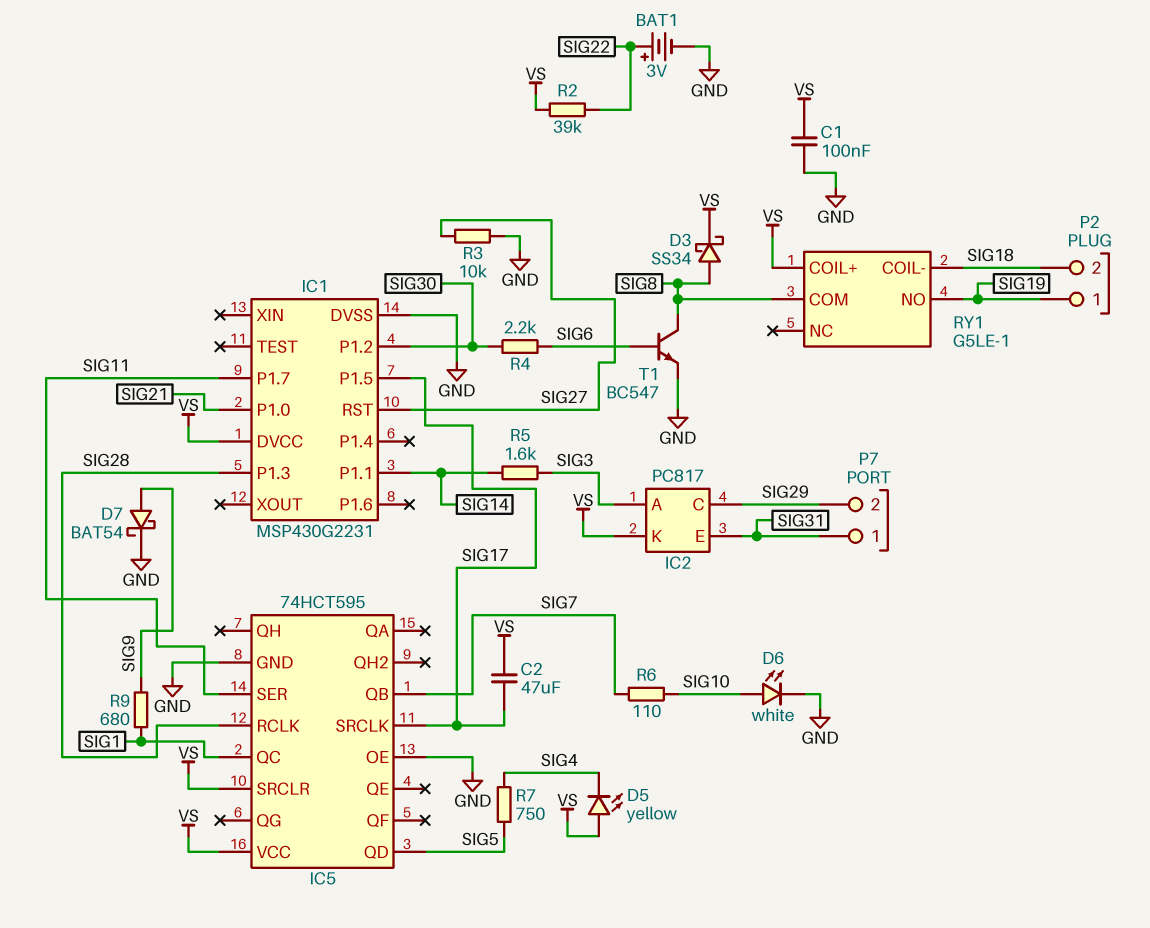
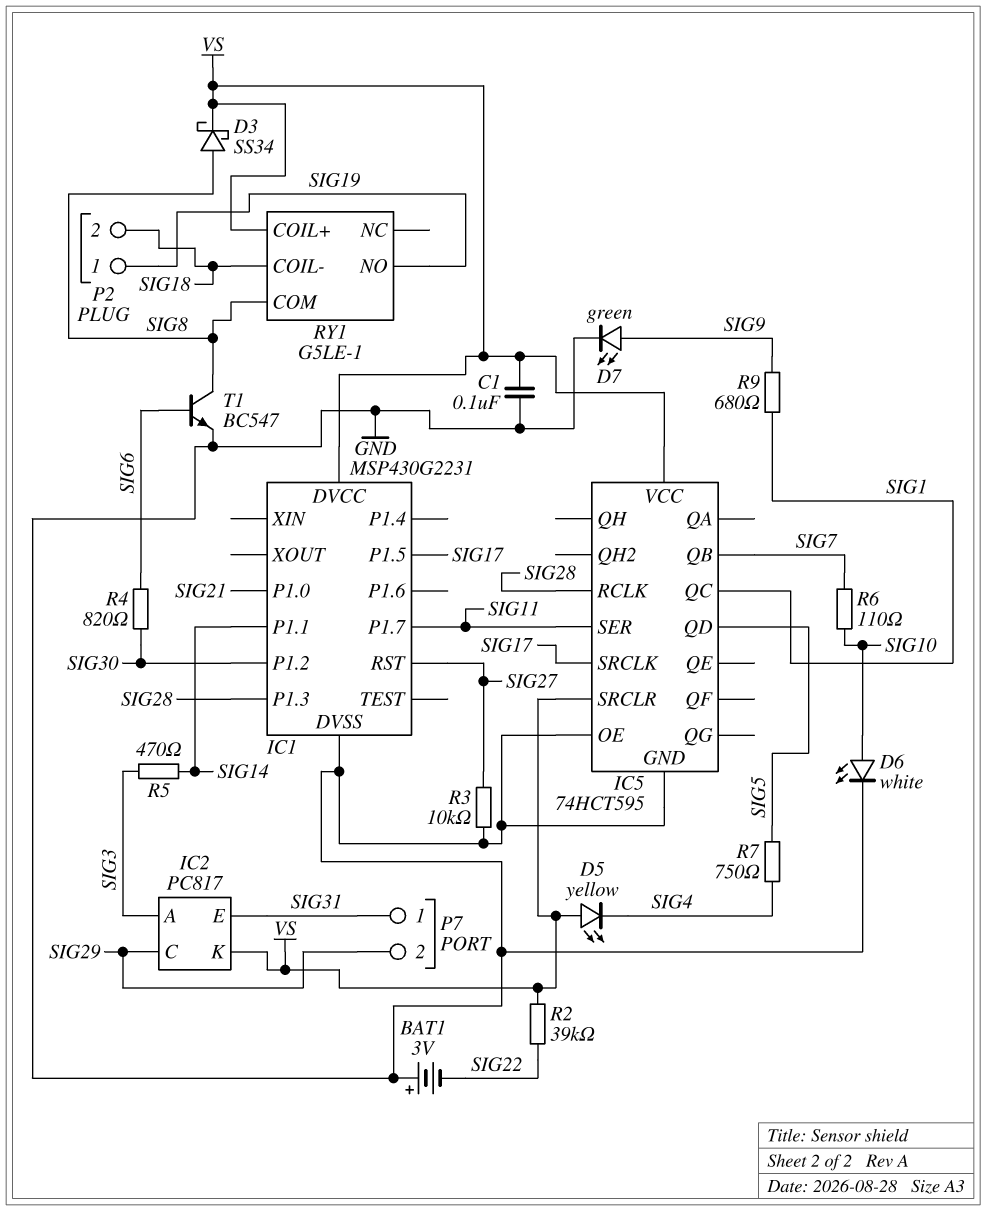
BAT1: 3V (plus SIG22, minus GND) -> 3V (plus GND, minus SIG22)
C2: 47uF (SIG17, VS) -> none
D7: schottky BAT54 (A SIG9, K GND) -> LED green (A SIG9, K GND)
R4: 2.2k (SIG6, SIG30) -> 820 (SIG6, SIG30)
R5: 1.6k (SIG3, SIG14) -> 470 (SIG3, SIG14)

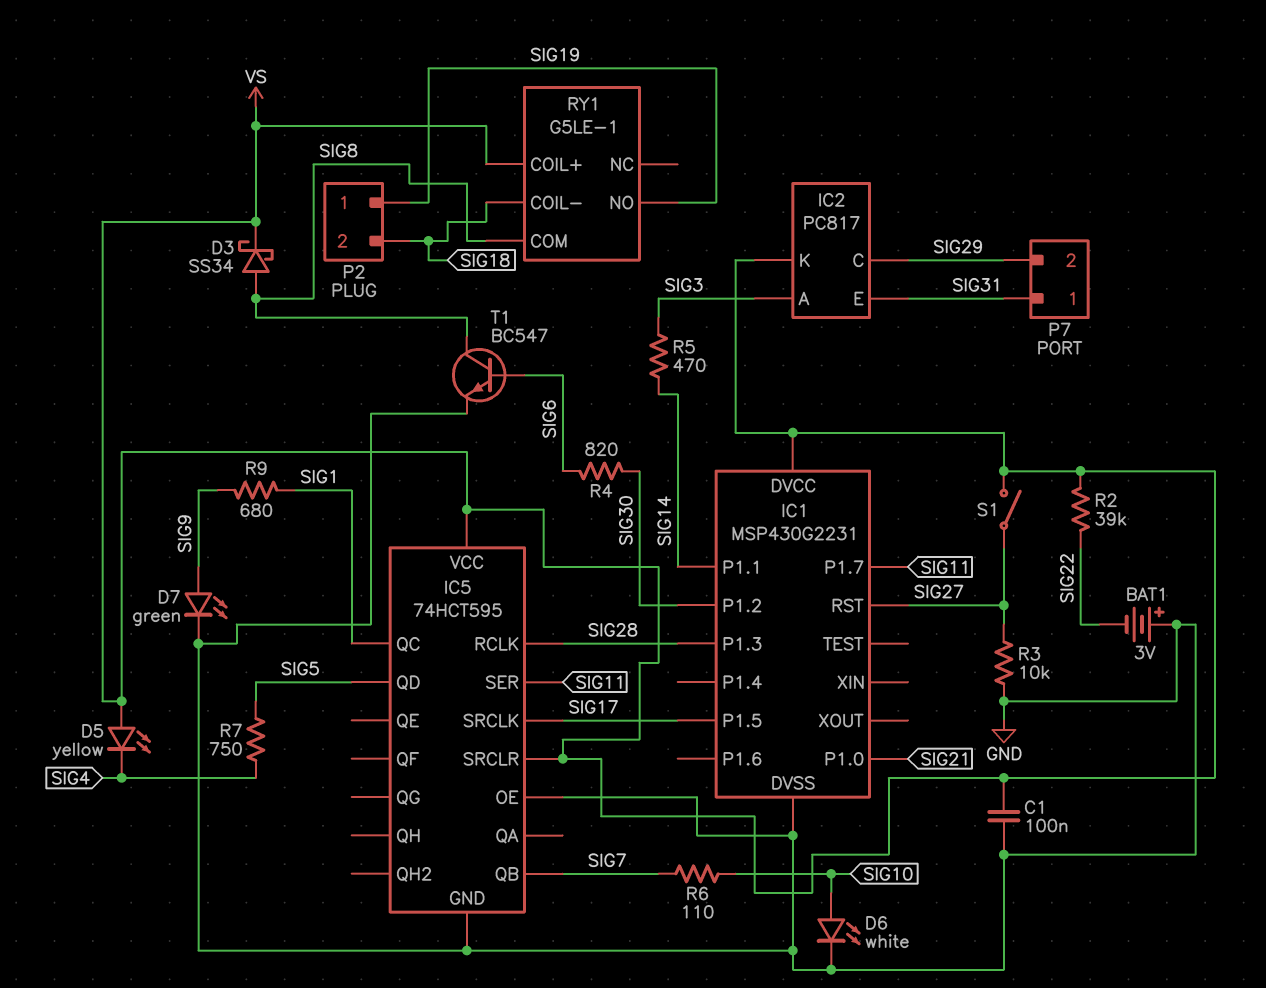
S1: none -> switch (SIG27, VS)

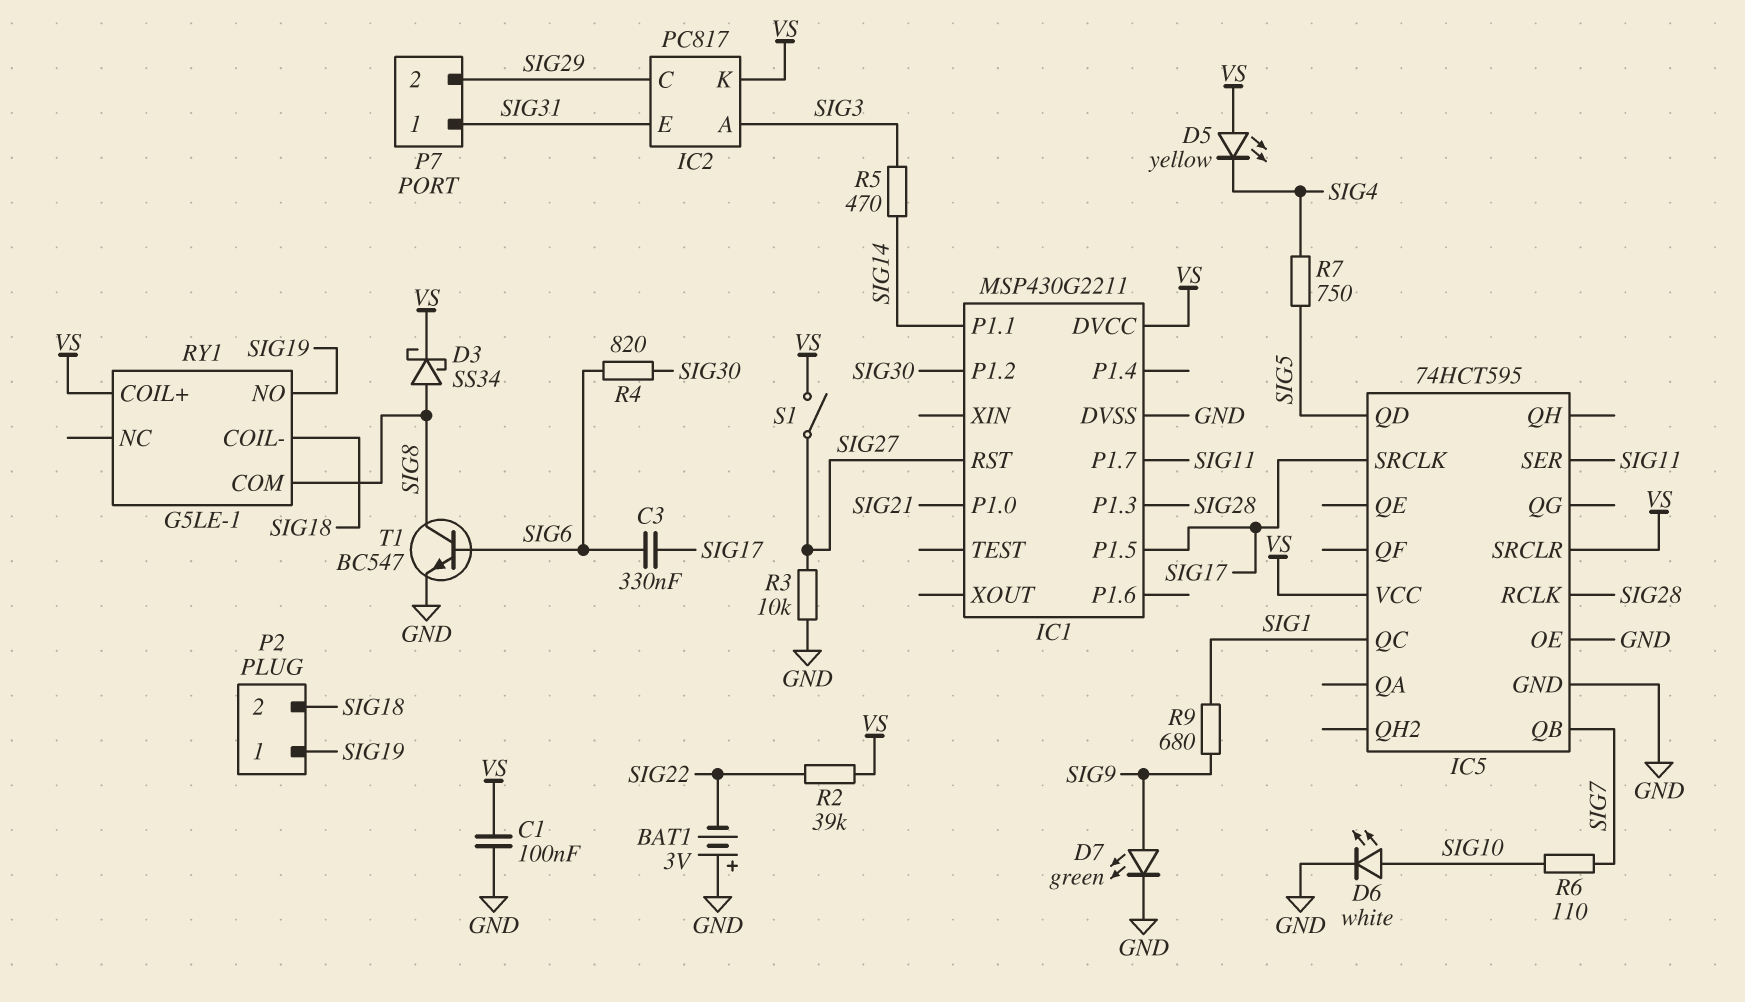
C3: none -> 330nF (SIG6, SIG17)
IC1: MSP430G2231 -> MSP430G2211

